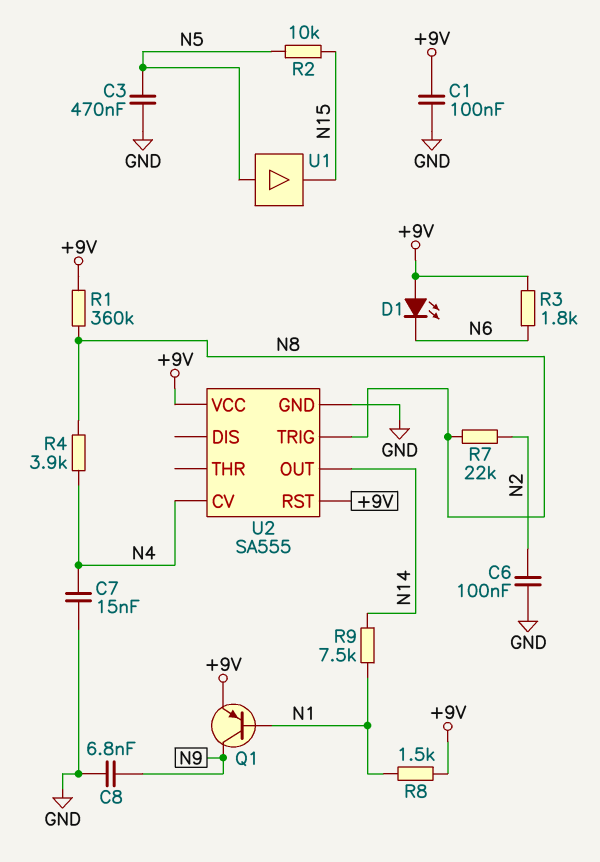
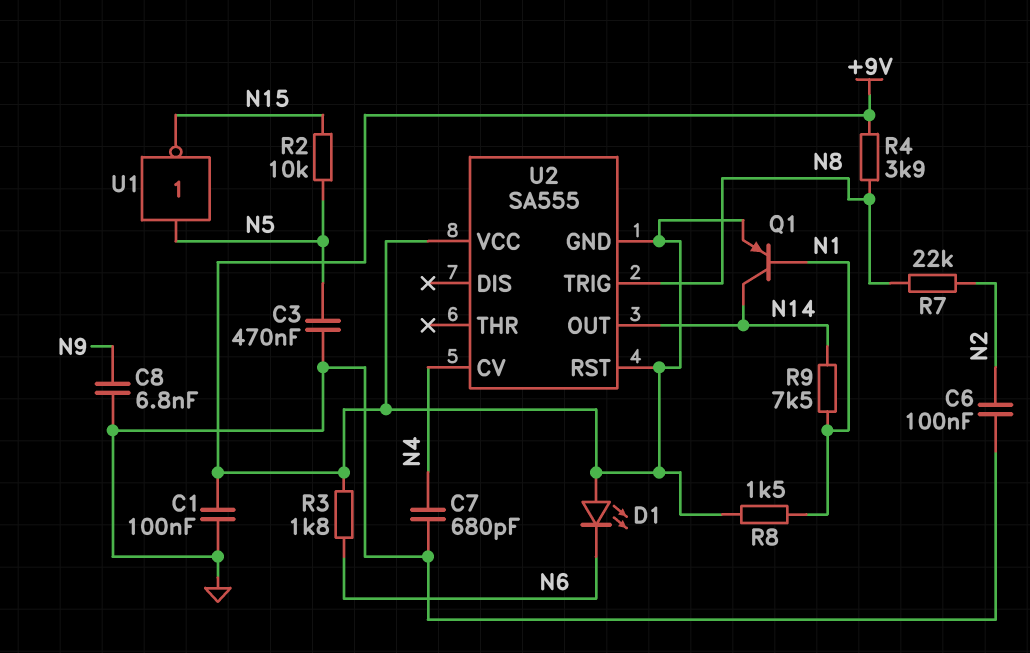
C7: 15nF (GND, N4) -> 680pF (GND, N4)
Q1: PNP (B N1, C N9, E +9V) -> PNP (B N1, C N14, E +9V)
R1: 360k (+9V, N8) -> none
R4: 3.9k (N4, N8) -> 3.9k (+9V, N8)
U1: buffer (in N5, out N15) -> NOT (in N5, out N15)
U2 pin GND: GND -> +9V

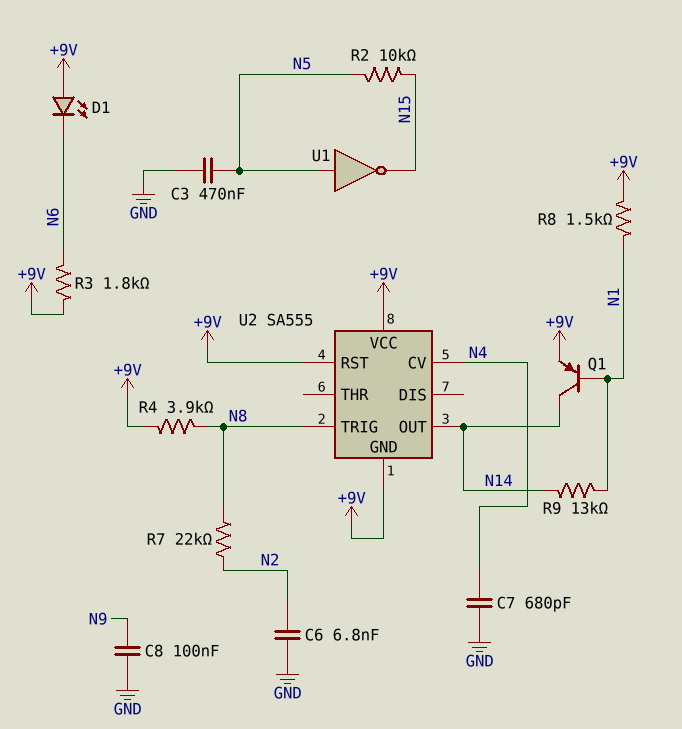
C1: 100nF (+9V, GND) -> none
C6: 100nF (GND, N2) -> 6.8nF (GND, N2)
C8: 6.8nF (GND, N9) -> 100nF (GND, N9)
R9: 7.5k (N1, N14) -> 13k (N1, N14)

